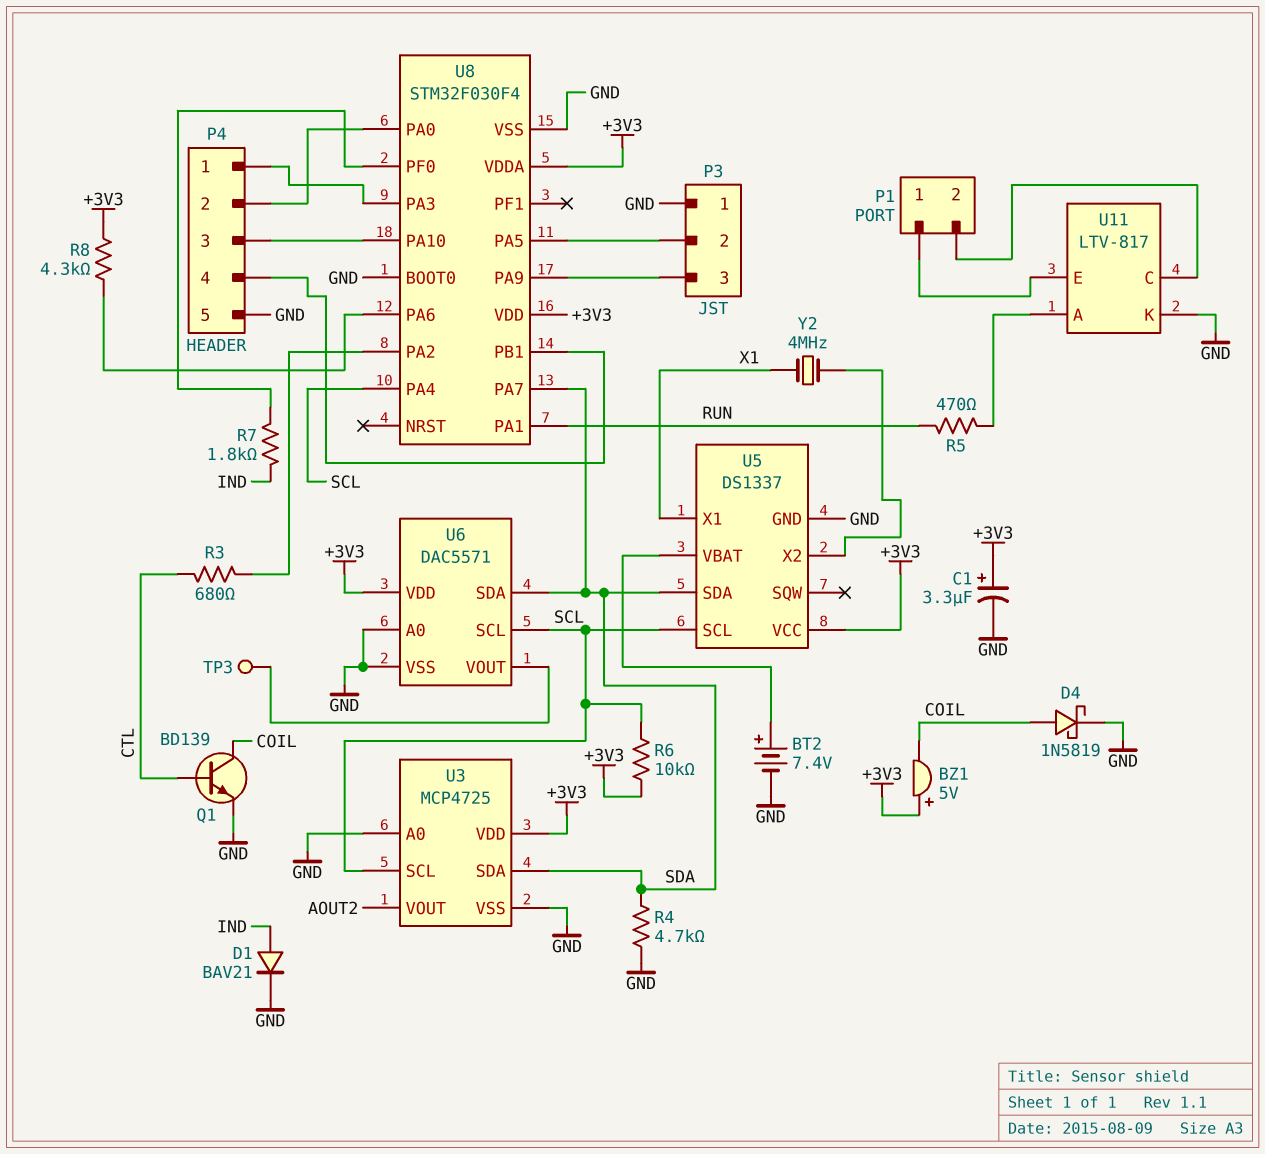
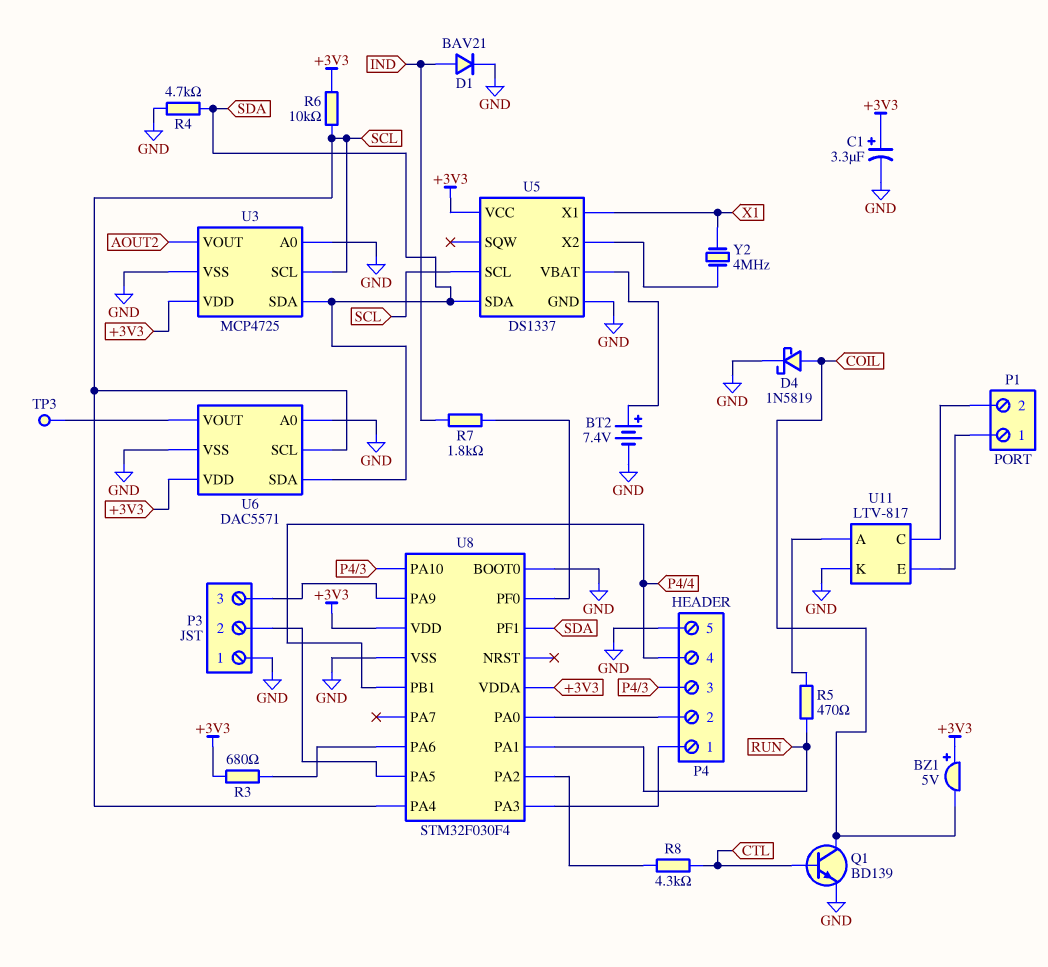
R3: 680 (CTL, U8/PA2) -> 680 (+3V3, U8/PA6)
R8: 4.3k (+3V3, U8/PA6) -> 4.3k (CTL, U8/PA2)
U8 pin PA7: SDA -> none
U8 pin PF1: none -> SDA

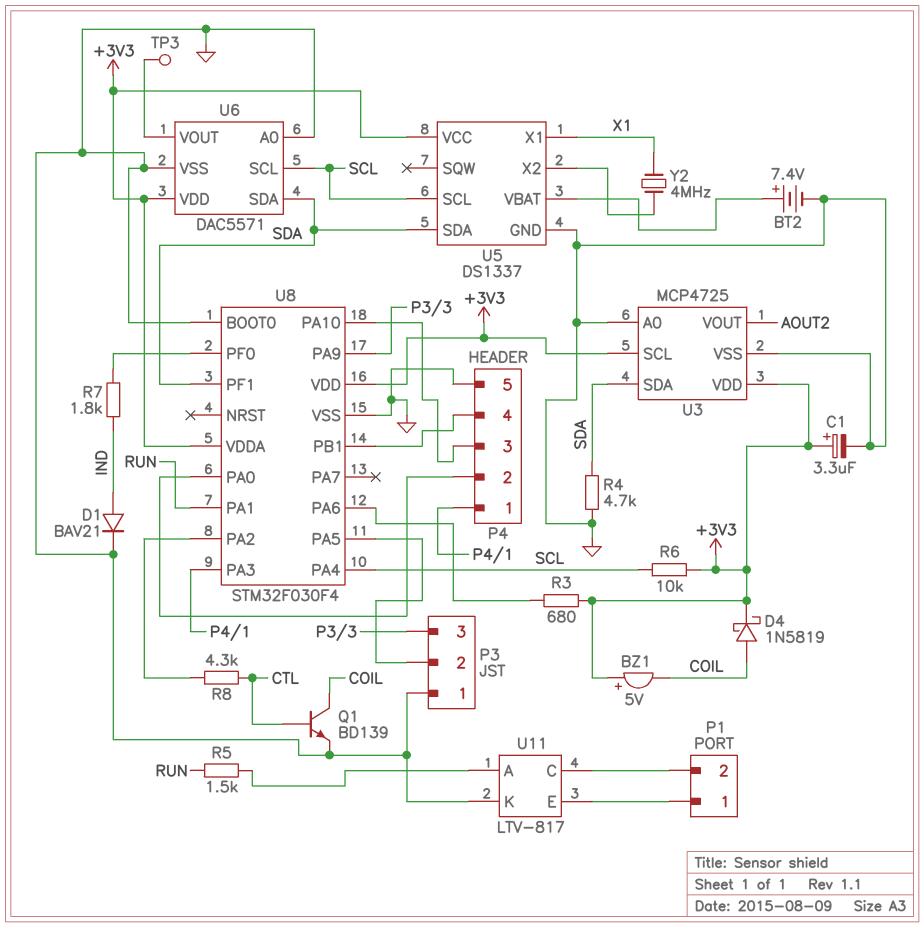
D4: schottky 1N5819 (A COIL, K GND) -> schottky 1N5819 (A COIL, K +3V3)
R5: 470 (RUN, U11/A) -> 1.5k (RUN, U11/A)
U3 pin SCL: SCL -> +3V3

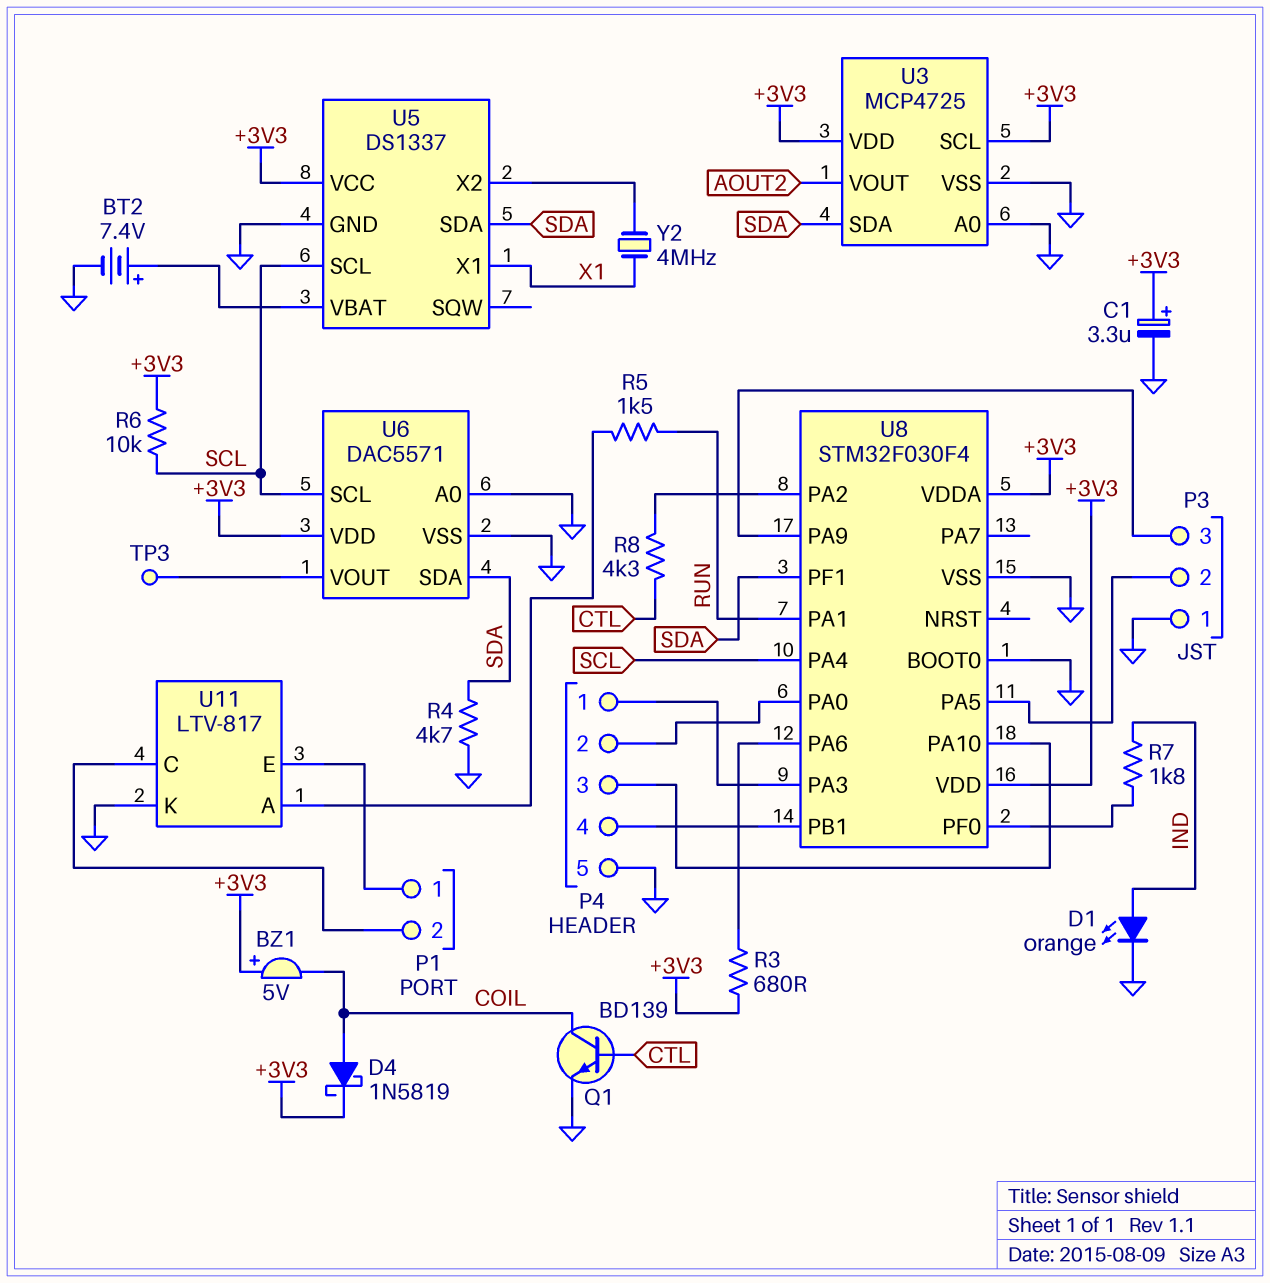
D1: diode BAV21 (A IND, K GND) -> LED orange (A IND, K GND)

